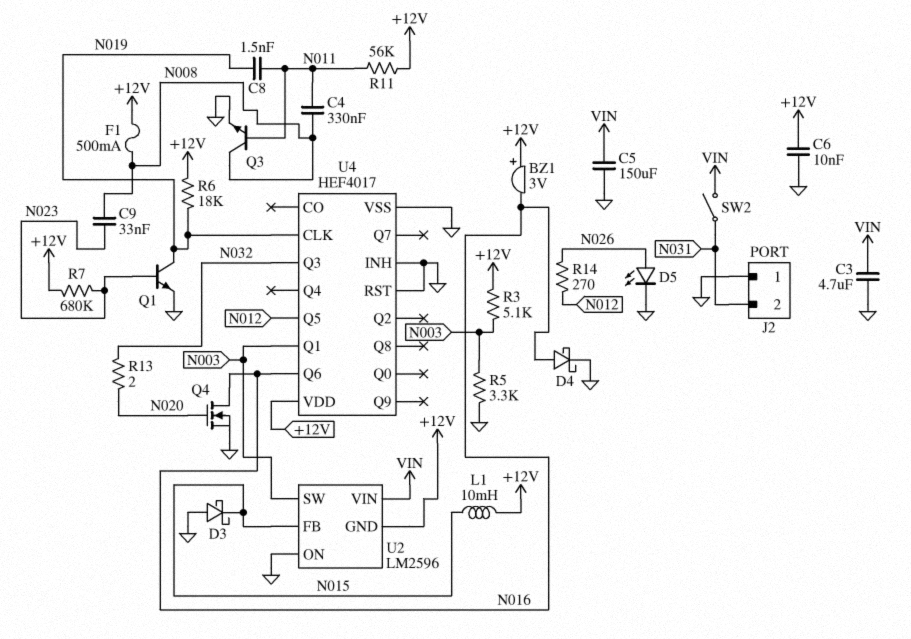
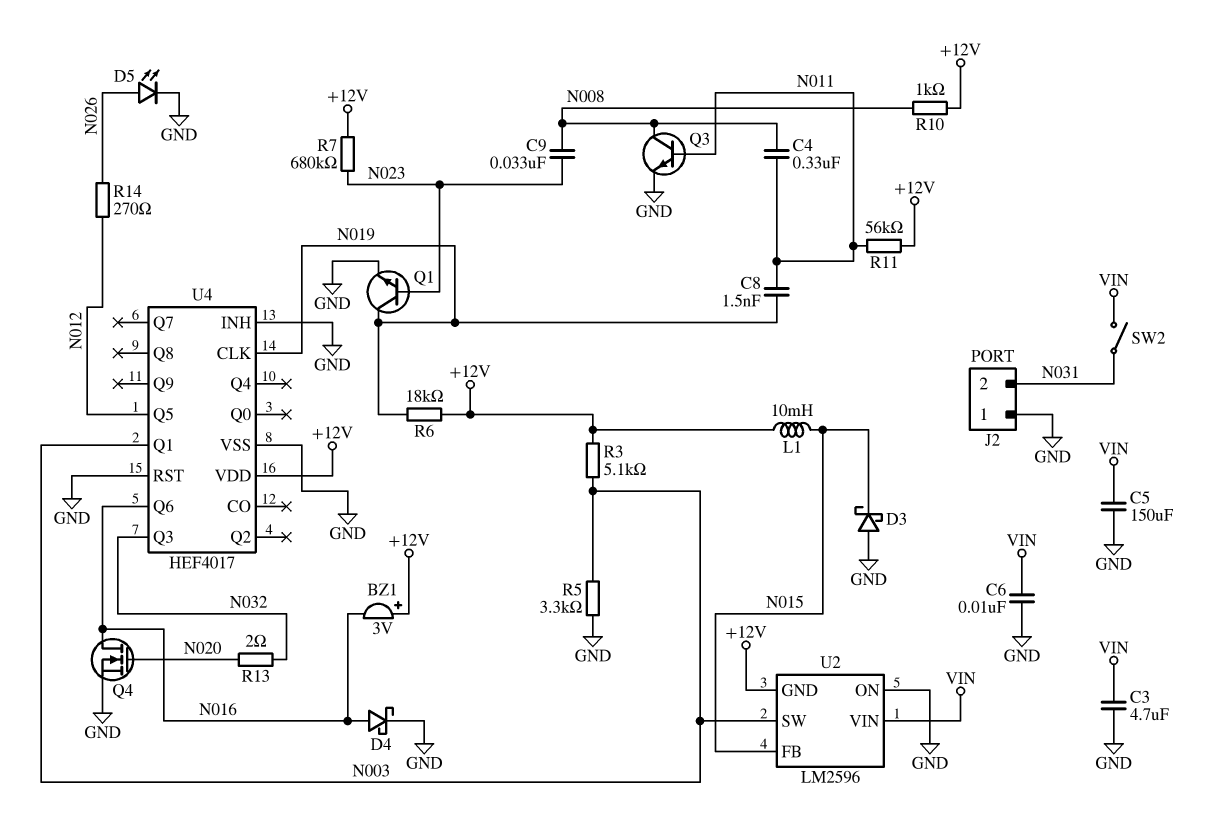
C6: 10nF (+12V, GND) -> 10nF (GND, VIN)
F1: 500mA (+12V, N008) -> none
R10: none -> 1k (+12V, N008)

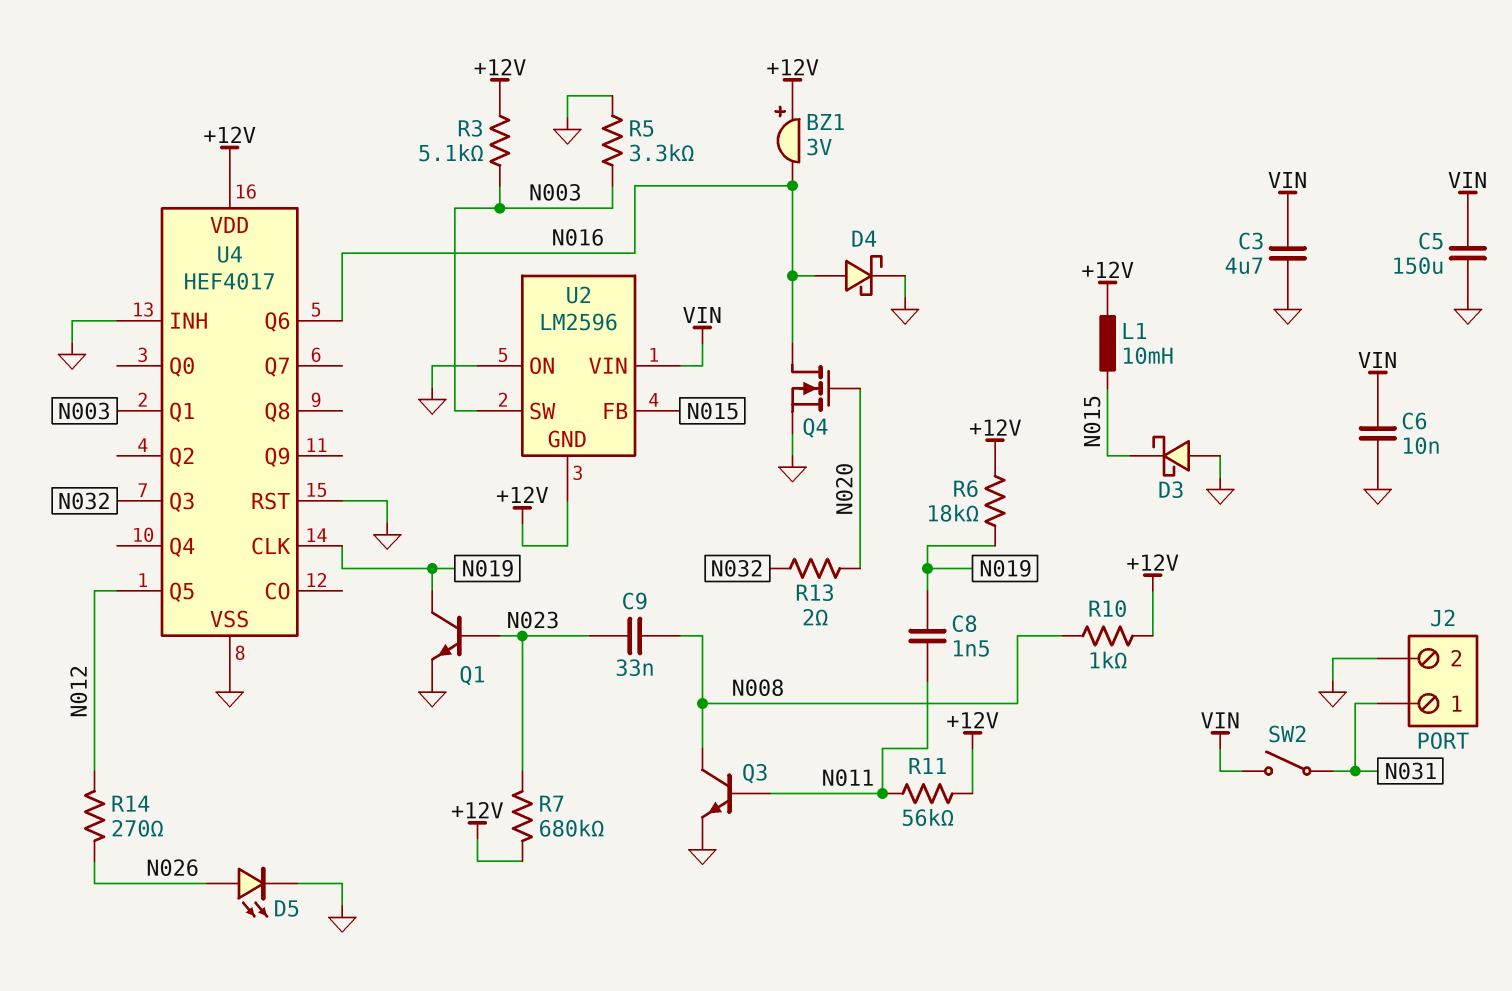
C4: 330nF (N008, N011) -> none
J2 pin 1: GND -> N031
J2 pin 2: N031 -> GND

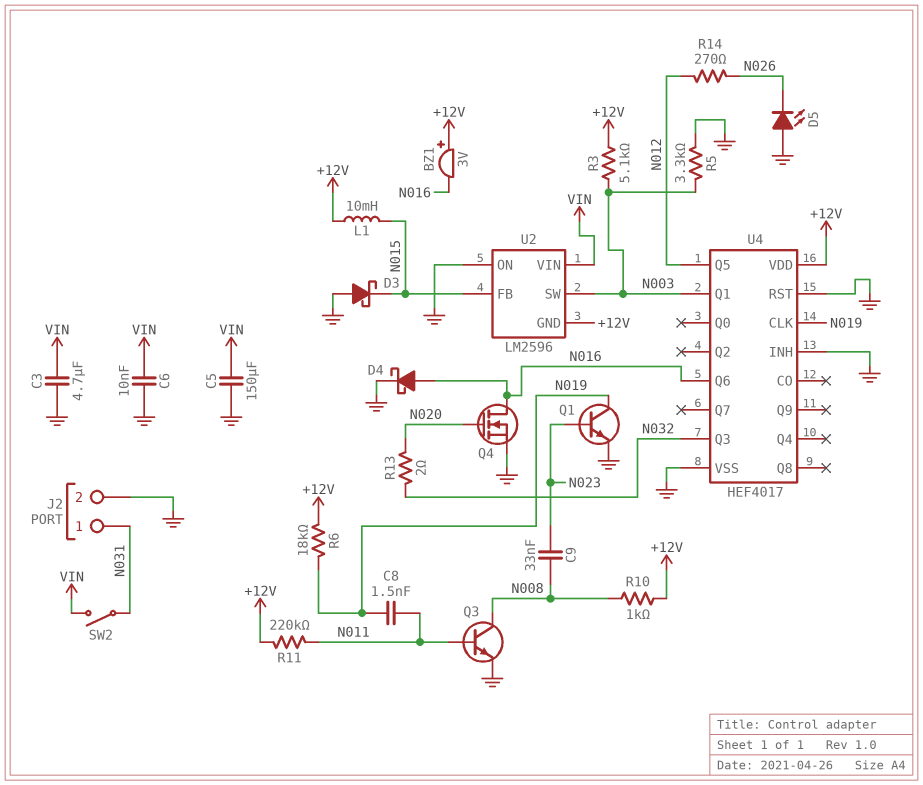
D5: LED (A N026, K GND) -> LED (A GND, K N026)
R7: 680k (+12V, N023) -> none
R11: 56k (+12V, N011) -> 220k (+12V, N011)

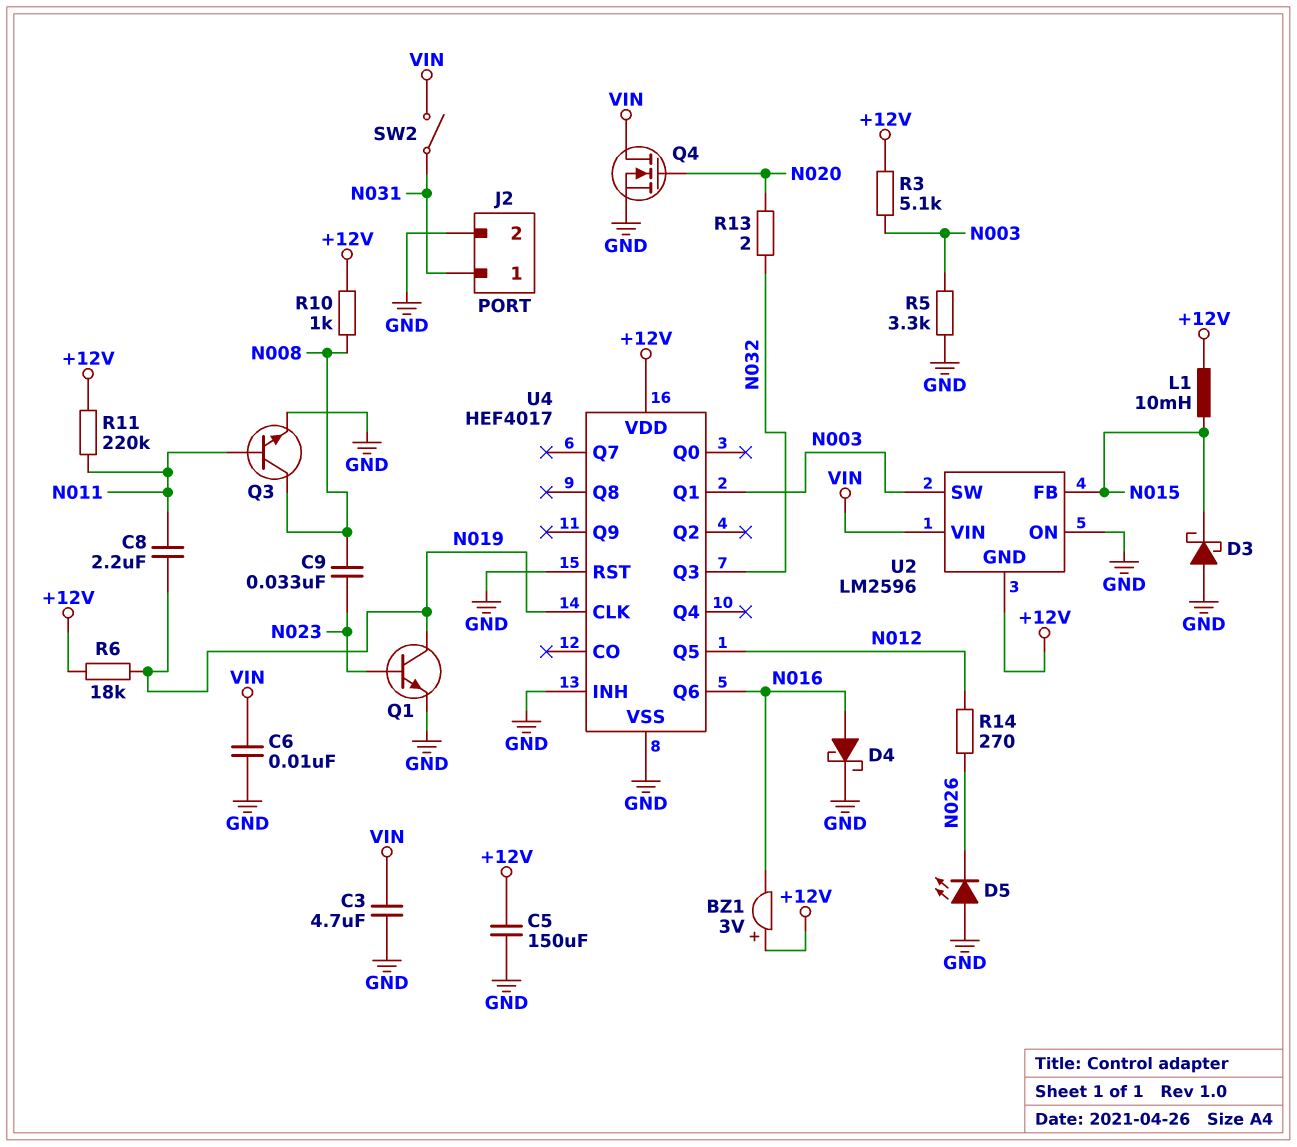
C5: 150uF (GND, VIN) -> 150uF (+12V, GND)
C8: 1.5nF (N011, N019) -> 2.2uF (N011, N019)
Q4: NMOS (G N020, D N016, S GND) -> NMOS (G N020, D VIN, S GND)

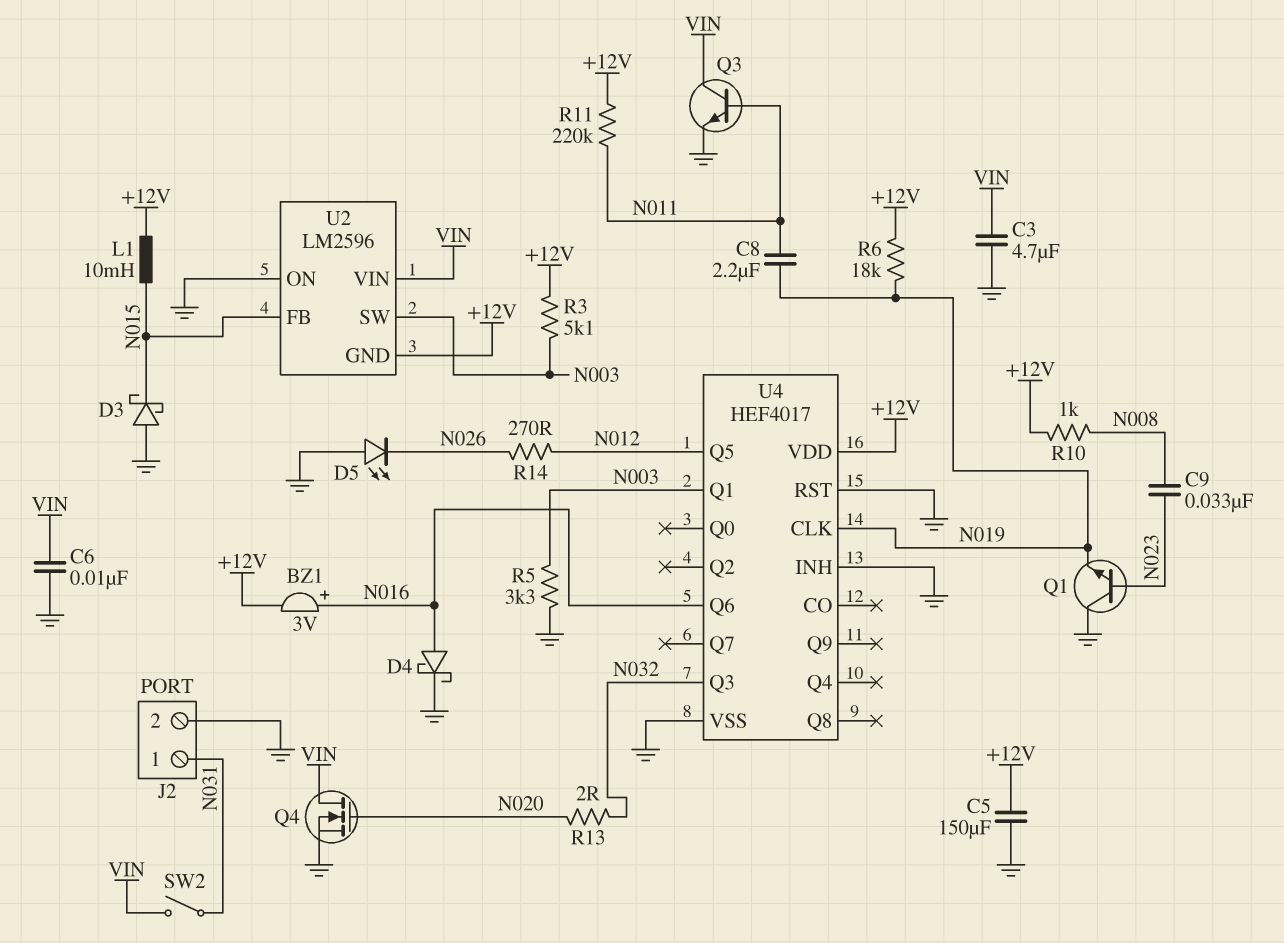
BZ1: buzzer 3V (plus +12V, minus N016) -> buzzer 3V (plus N016, minus +12V)
Q1: NPN (B N023, C N019, E GND) -> NPN (B N023, C GND, E N019)
Q3: NPN (B N011, C N008, E GND) -> NPN (B N011, C VIN, E GND)

